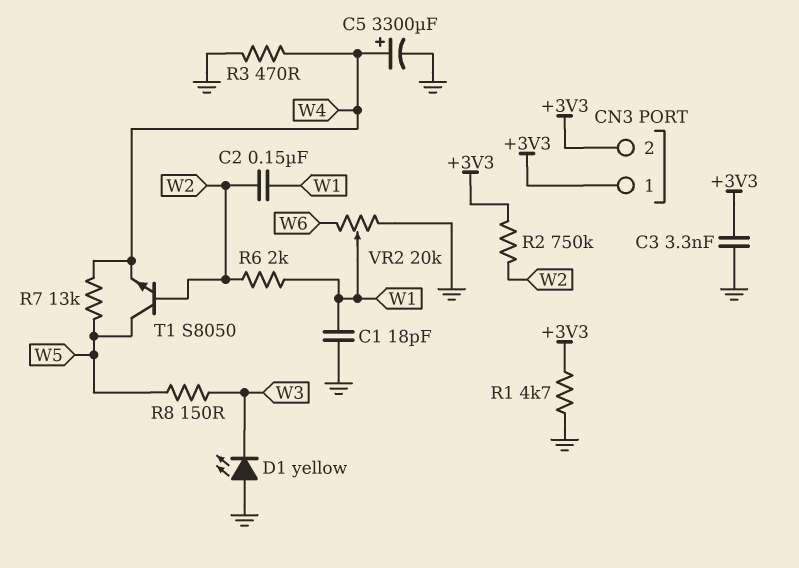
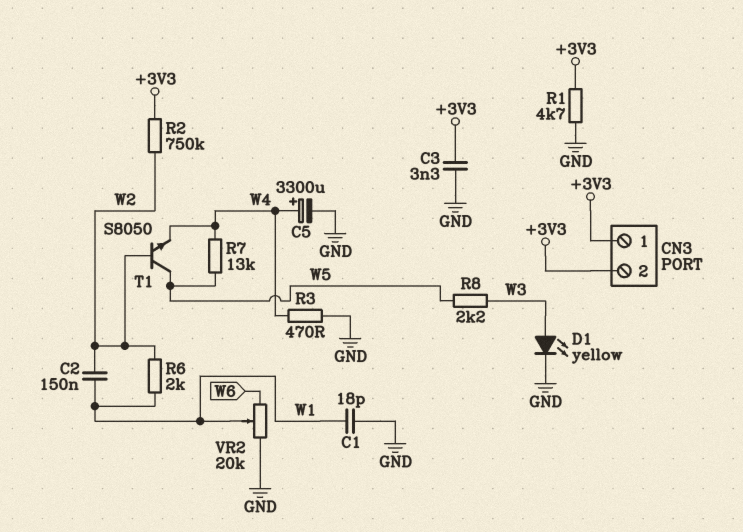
D1: LED yellow (A GND, K W3) -> LED yellow (A W3, K GND)
R8: 150 (W3, W5) -> 2.2k (W3, W5)

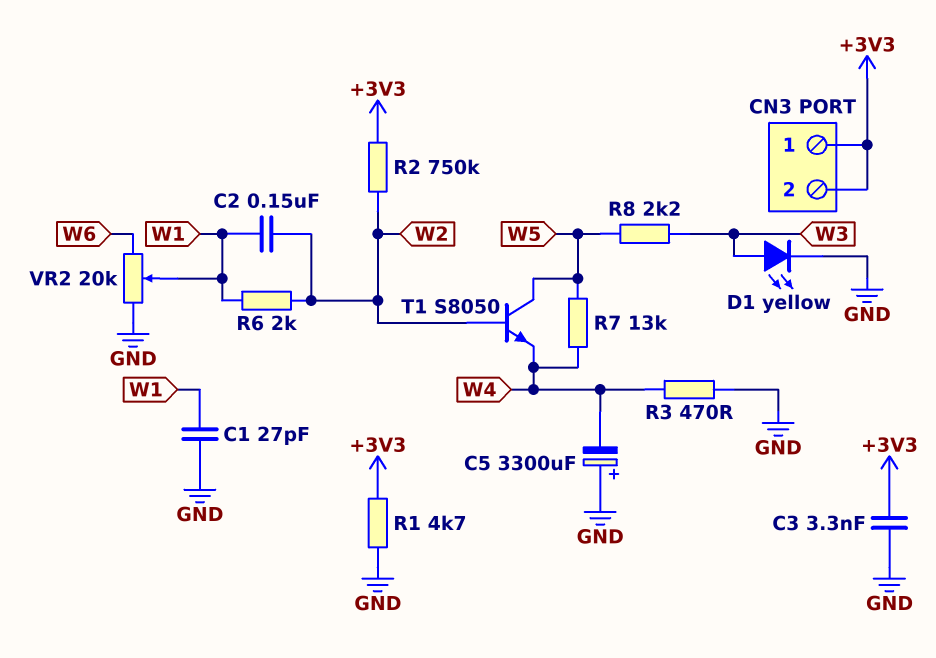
C1: 18pF (GND, W1) -> 27pF (GND, W1)
C5: 3300uF (plus W4, minus GND) -> 3300uF (plus GND, minus W4)

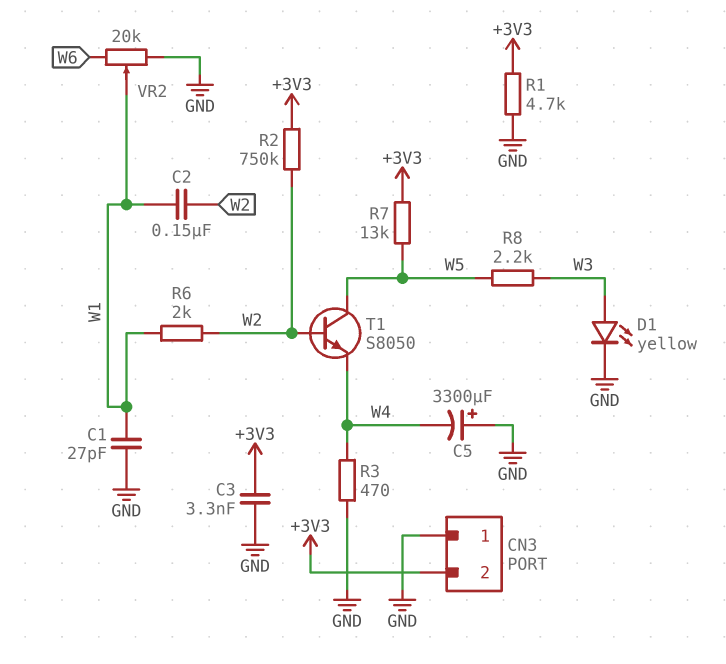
CN3 pin 1: +3V3 -> GND
R7: 13k (W4, W5) -> 13k (+3V3, W5)

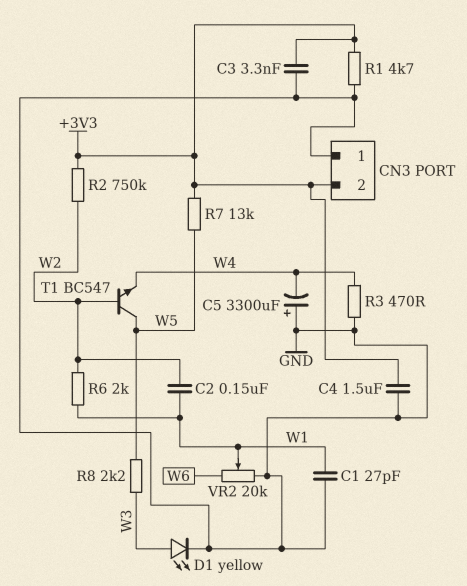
C4: none -> 1.5uF (+3V3, GND)
T1: NPN S8050 (B W2, C W5, E W4) -> NPN BC547 (B W2, C W5, E W4)

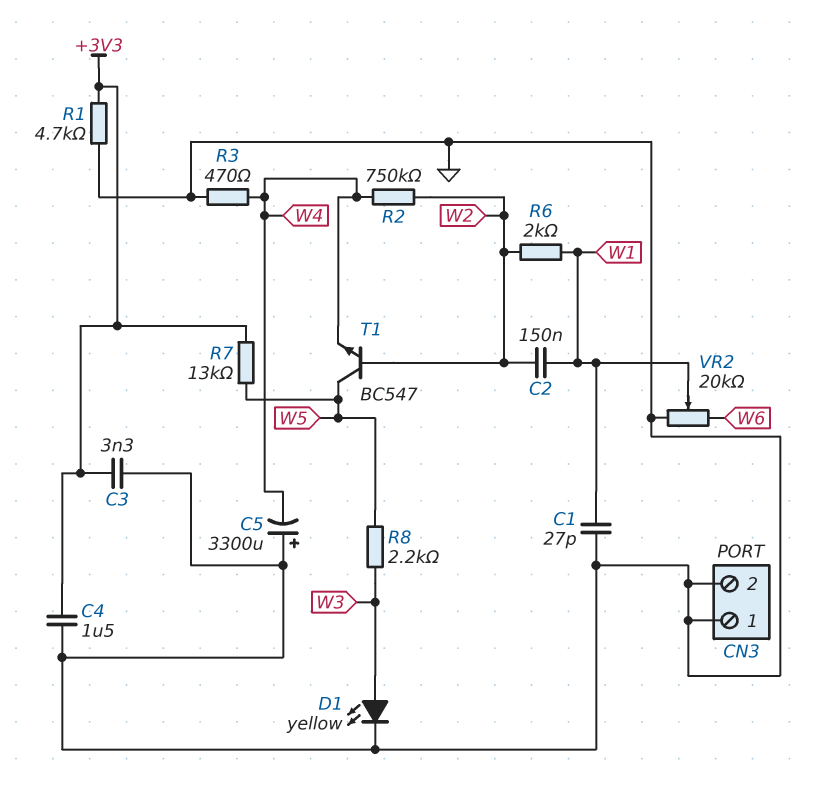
CN3 pin 2: +3V3 -> GND
R2: 750k (+3V3, W2) -> 750k (W2, W4)

